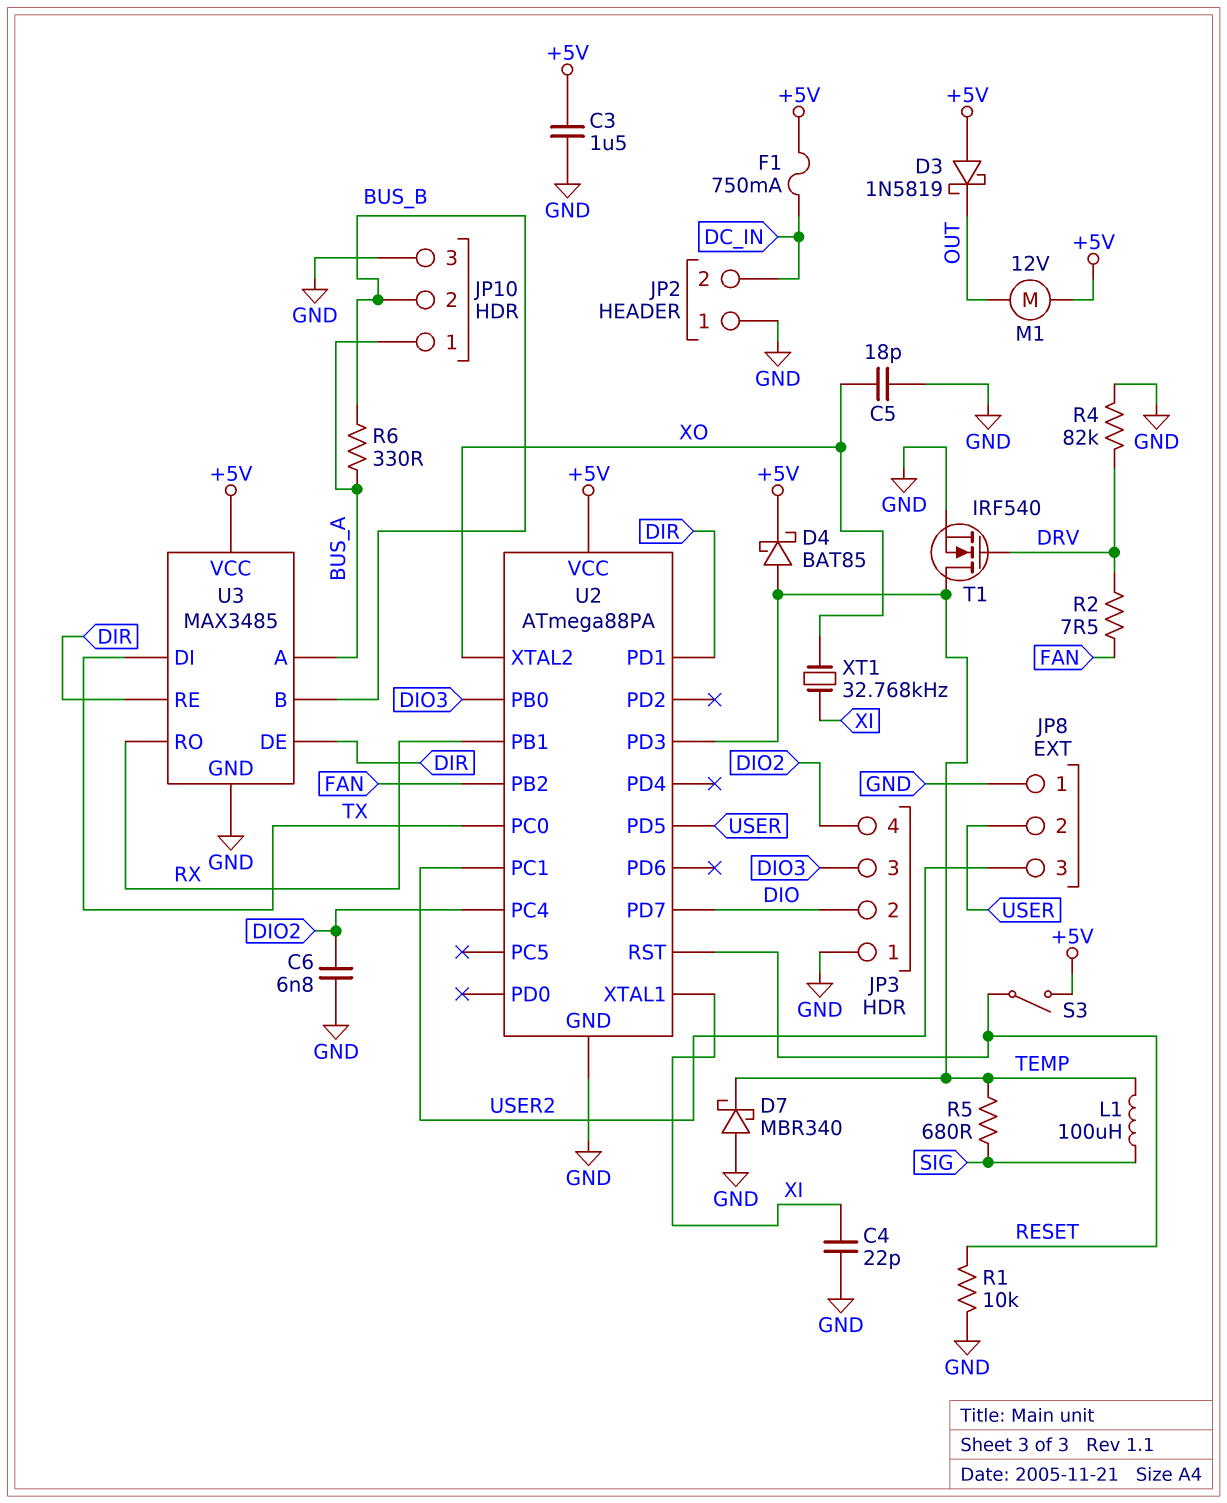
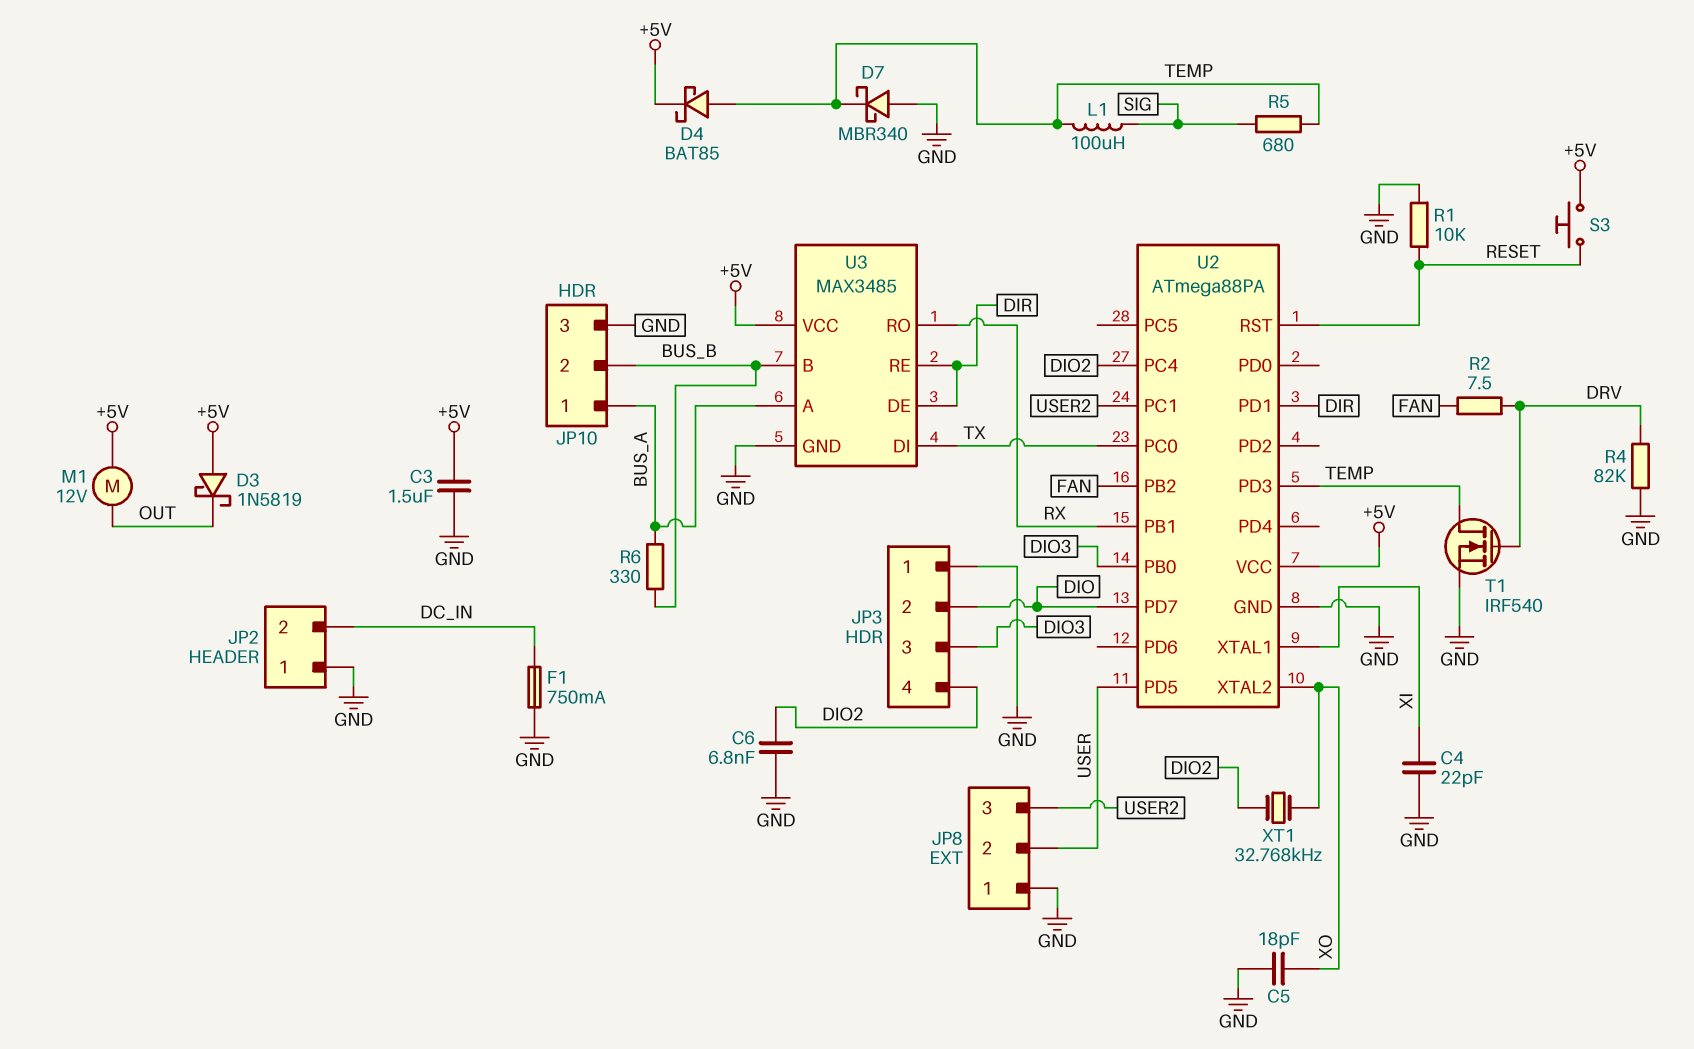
F1: 750mA (+5V, DC_IN) -> 750mA (DC_IN, GND)
S3: switch (+5V, RESET) -> button (+5V, RESET)
XT1: 32.768kHz (XI, XO) -> 32.768kHz (DIO2, XO)

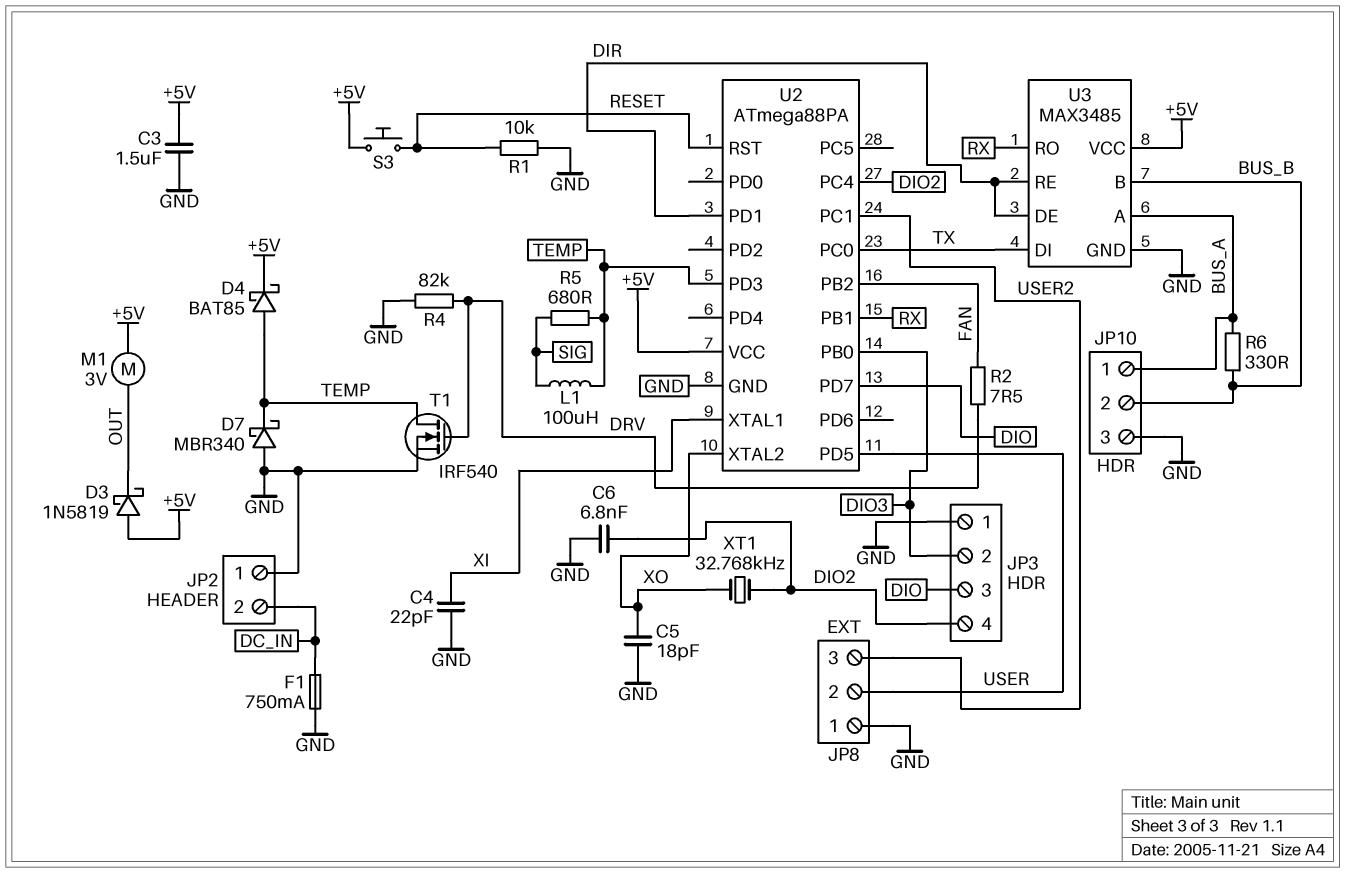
JP3 pin 2: DIO -> DIO3
JP3 pin 3: DIO3 -> DIO
M1: motor 12V (+5V, OUT) -> motor 3V (+5V, OUT)

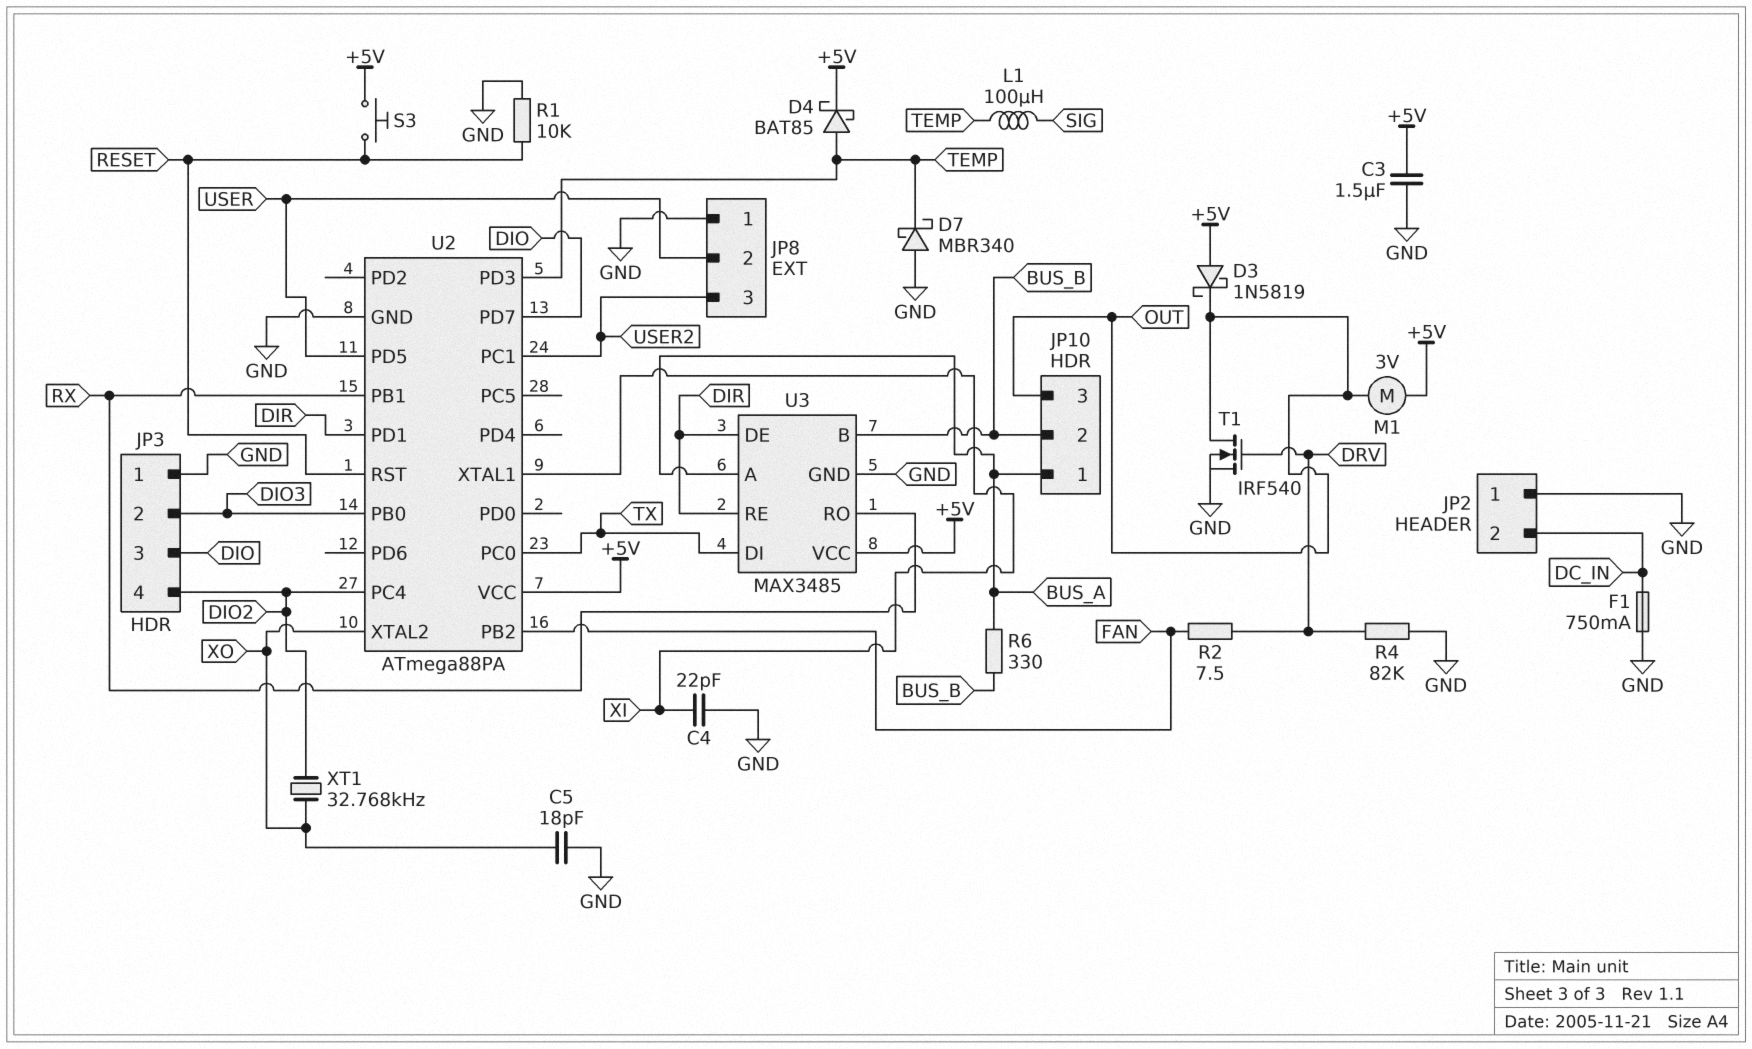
C6: 6.8nF (DIO2, GND) -> none
JP10 pin 3: GND -> OUT
R5: 680 (SIG, TEMP) -> none
T1: NMOS IRF540 (G DRV, D TEMP, S GND) -> NMOS IRF540 (G DRV, D OUT, S GND)

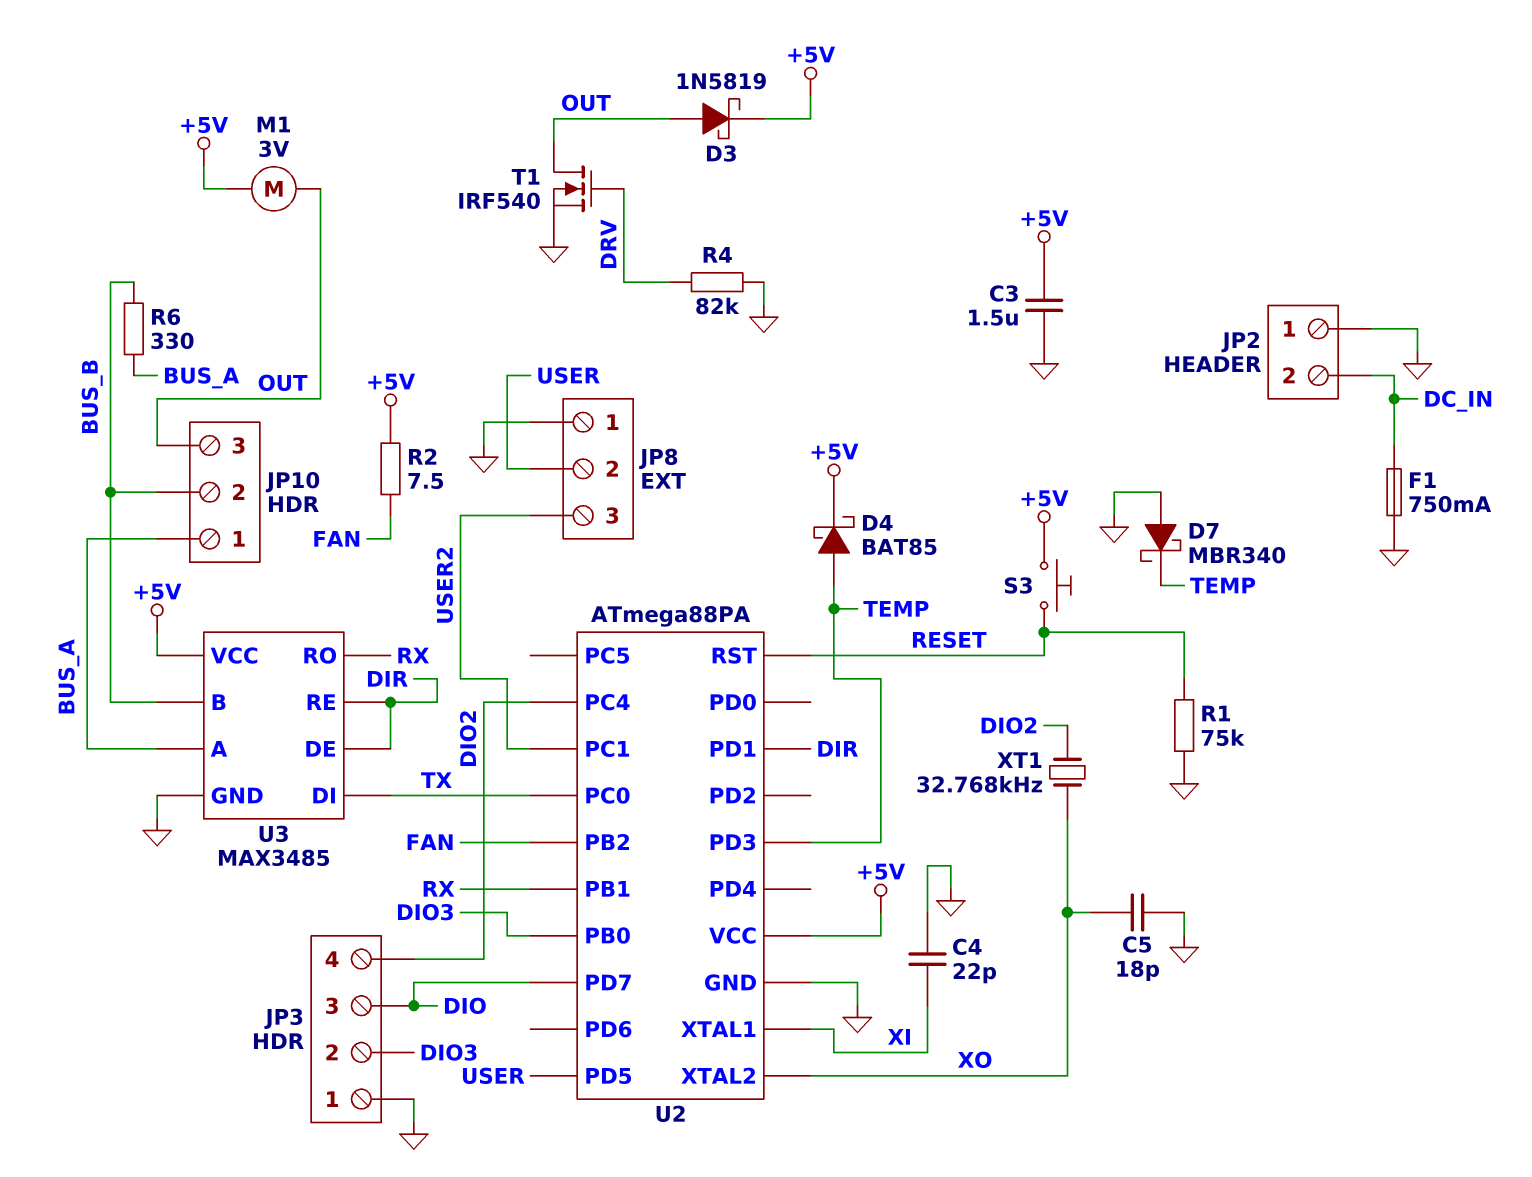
D3: schottky 1N5819 (A +5V, K OUT) -> schottky 1N5819 (A OUT, K +5V)
L1: 100uH (SIG, TEMP) -> none
R1: 10k (GND, RESET) -> 75k (GND, RESET)
R2: 7.5 (DRV, FAN) -> 7.5 (+5V, FAN)

